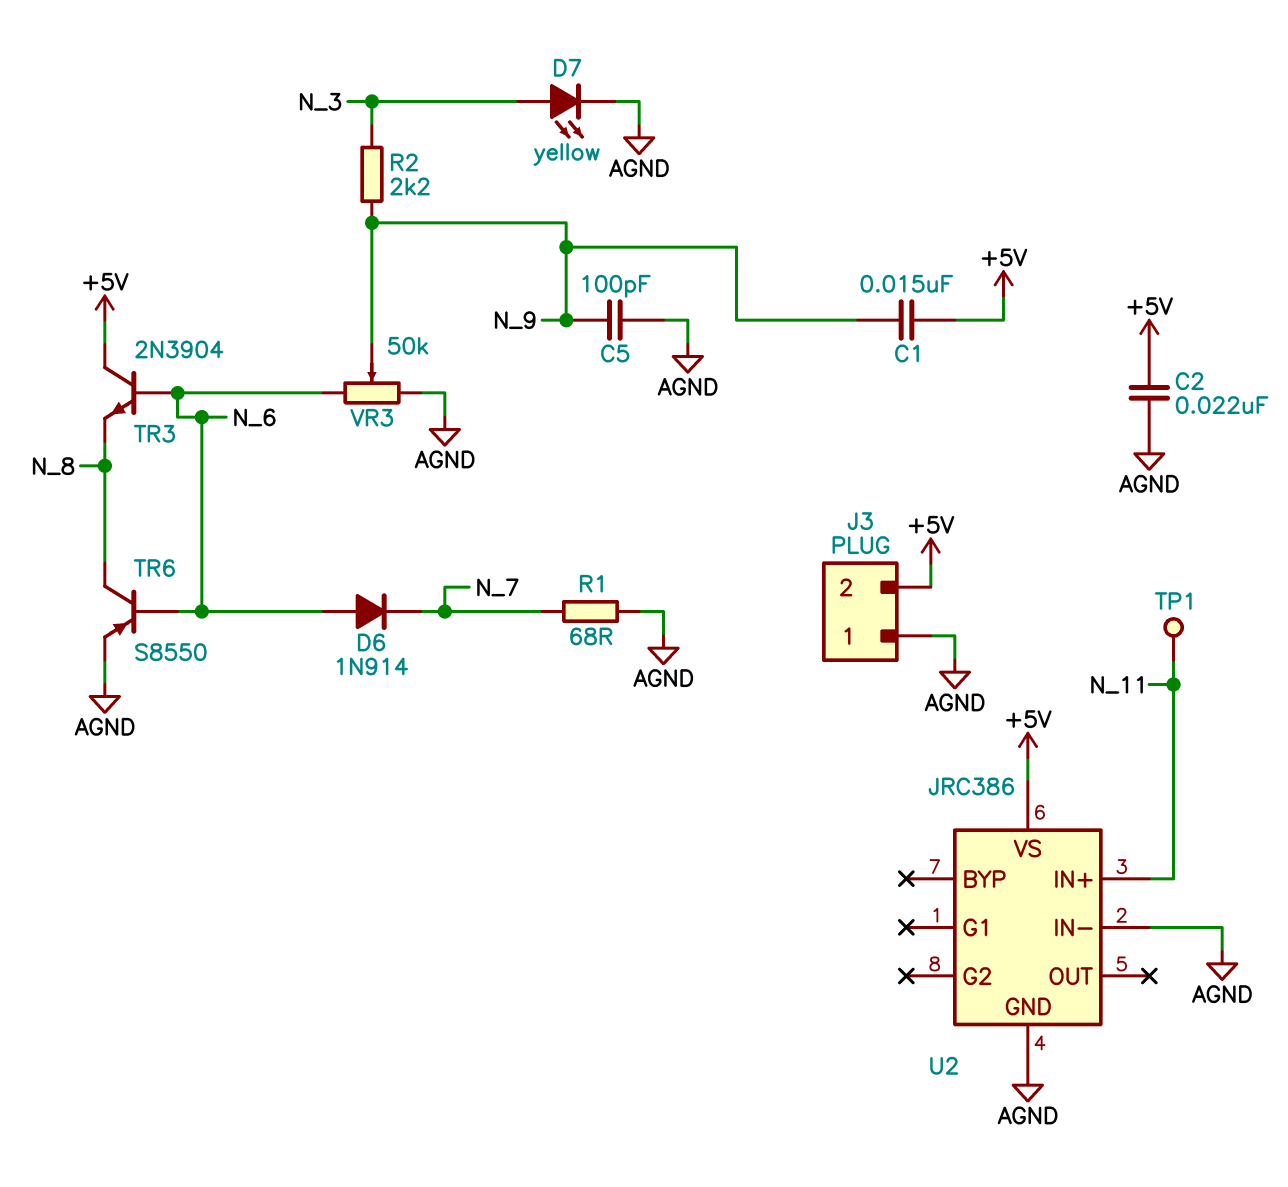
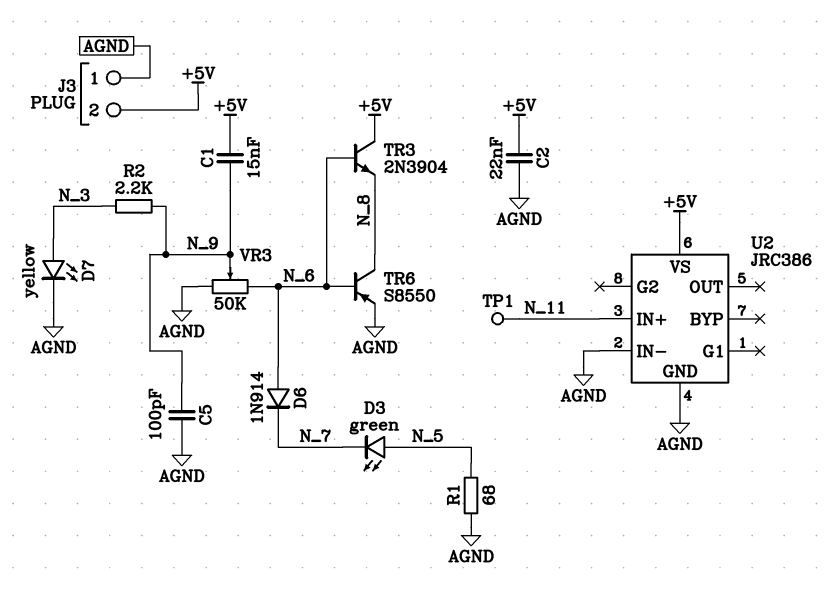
D3: none -> LED green (A N_5, K N_7)
R1: 68 (AGND, N_7) -> 68 (AGND, N_5)

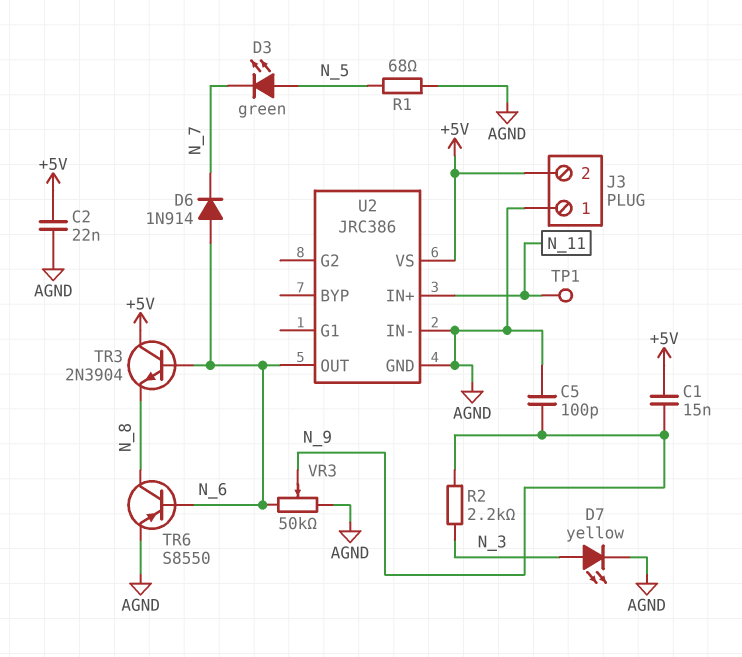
U2 pin OUT: none -> N_6

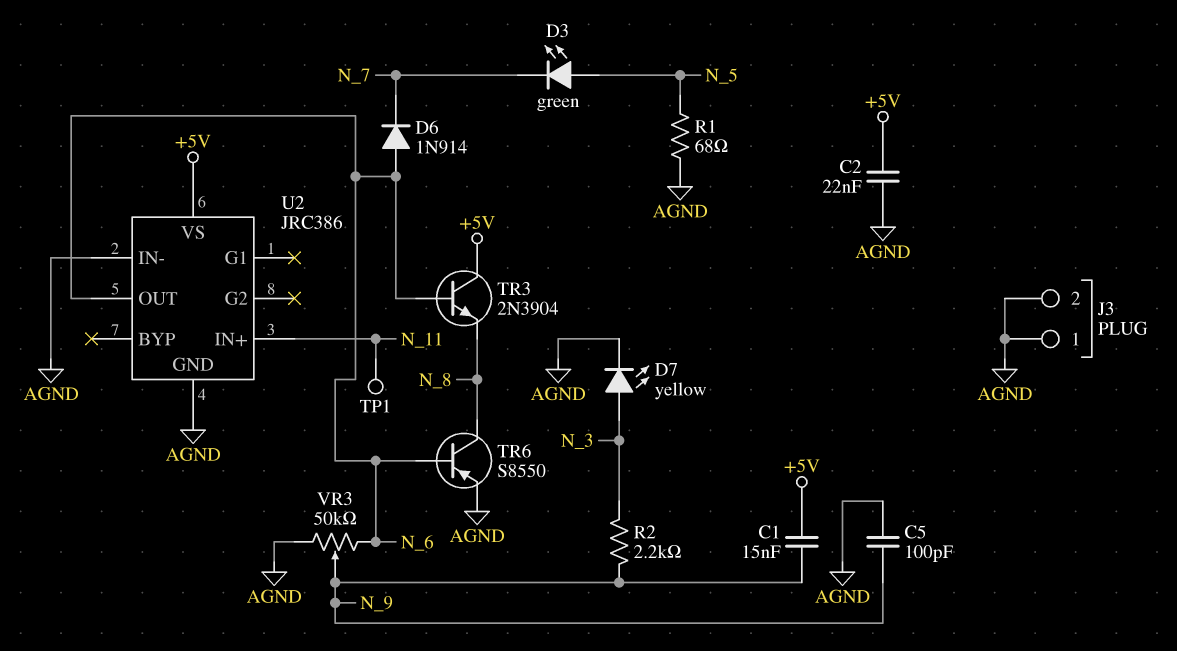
J3 pin 2: +5V -> AGND

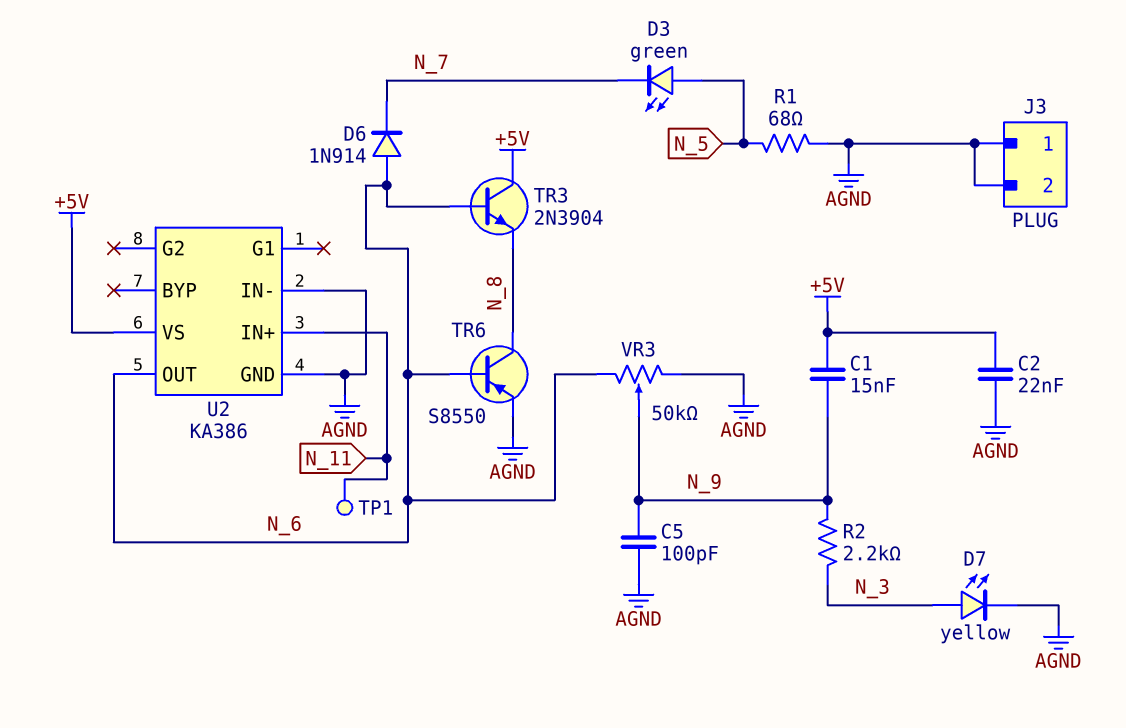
U2: JRC386 -> KA386

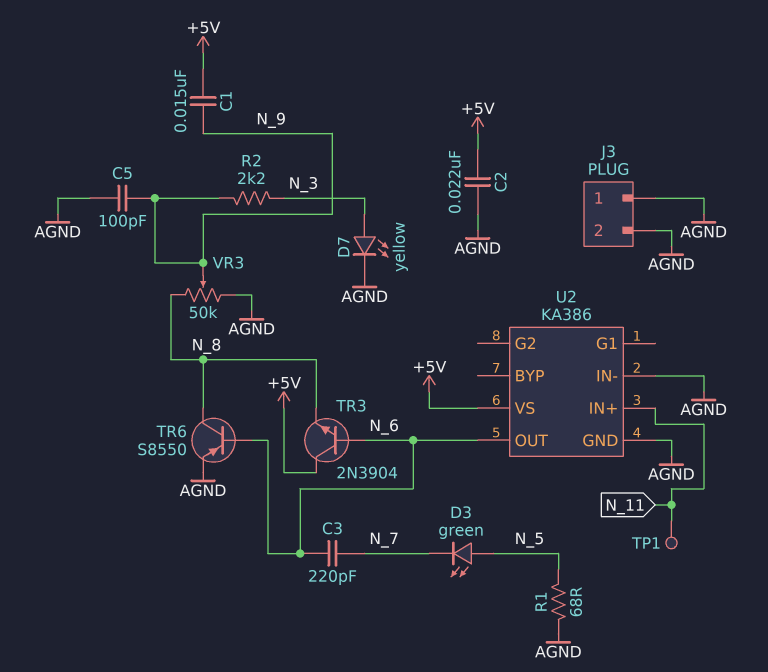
C3: none -> 220pF (N_6, N_7)
D6: diode 1N914 (A N_6, K N_7) -> none
VR3: 50k (AGND, N_6, wiper N_9) -> 50k (AGND, N_8, wiper N_9)

